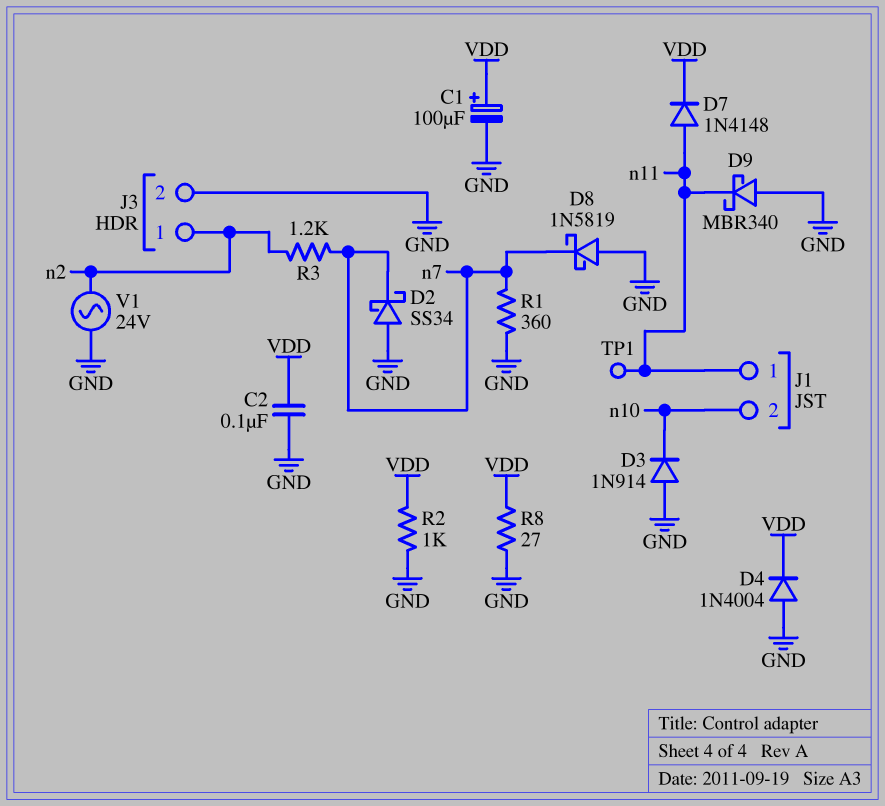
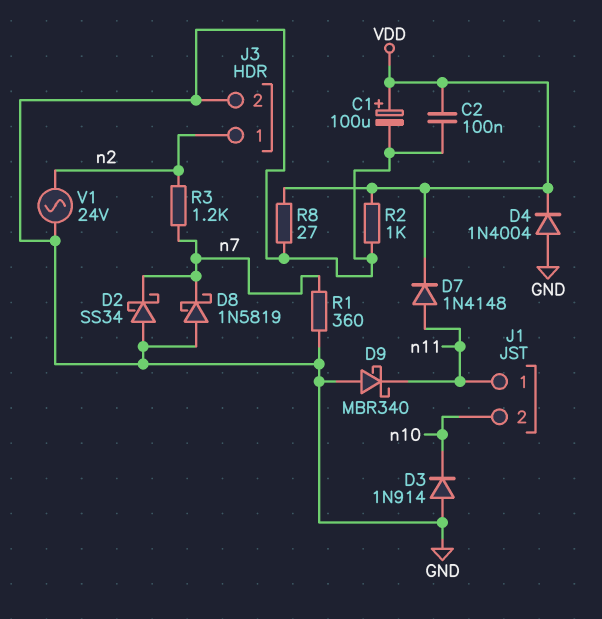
TP1: test point (n11) -> none

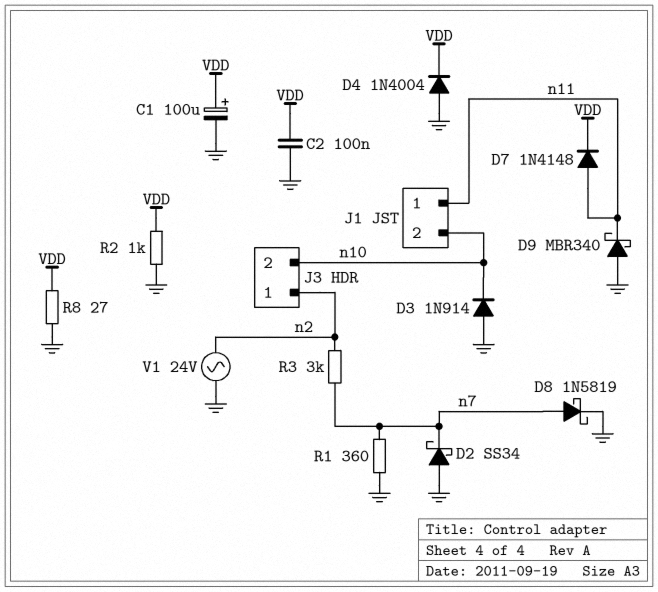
D8: schottky 1N5819 (A GND, K n7) -> schottky 1N5819 (A n7, K GND)
J3 pin 2: GND -> n10
R3: 1.2k (n2, n7) -> 3k (n2, n7)

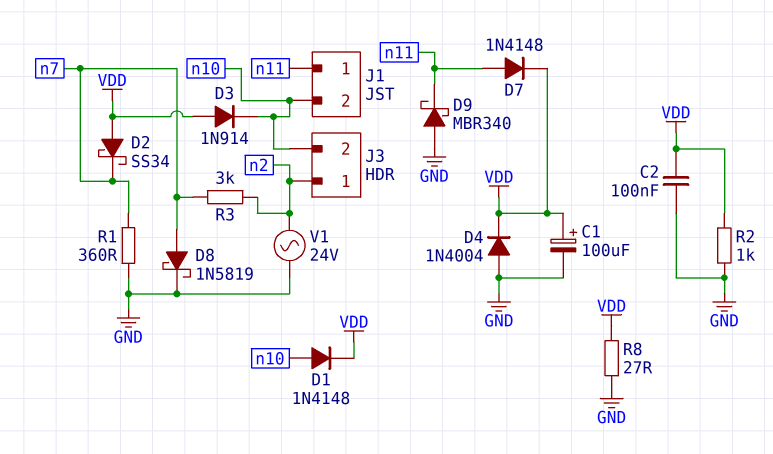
D1: none -> diode 1N4148 (A n10, K VDD)
D2: schottky SS34 (A GND, K n7) -> schottky SS34 (A VDD, K n7)
D3: diode 1N914 (A GND, K n10) -> diode 1N914 (A VDD, K n10)

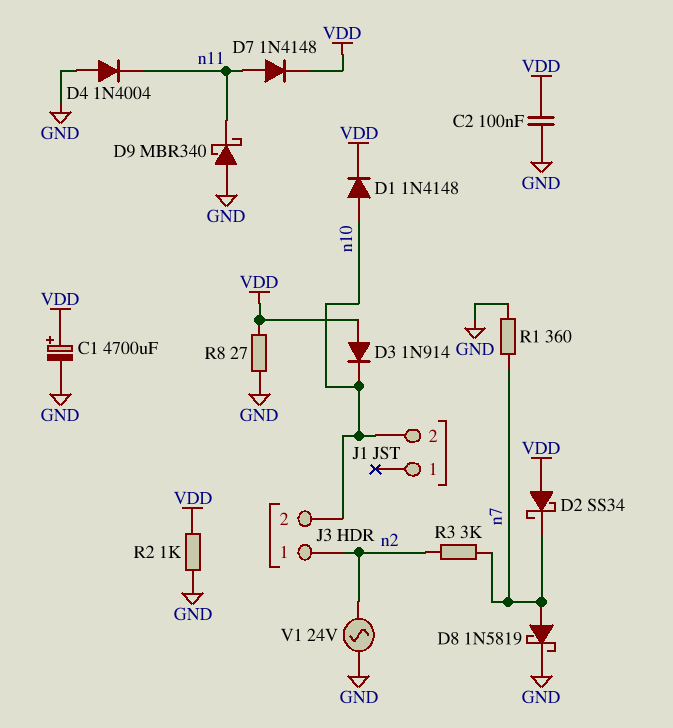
C1: 100uF (plus VDD, minus GND) -> 4700uF (plus VDD, minus GND)
D4: diode 1N4004 (A GND, K VDD) -> diode 1N4004 (A GND, K n11)
J1 pin 1: n11 -> none

